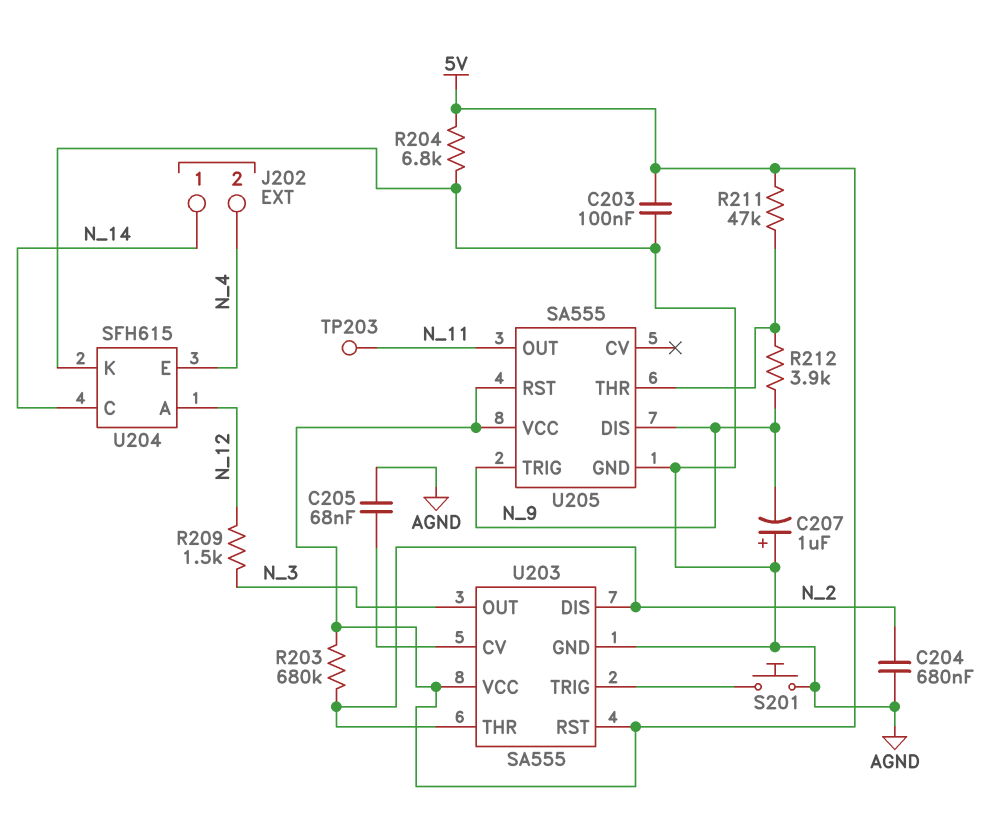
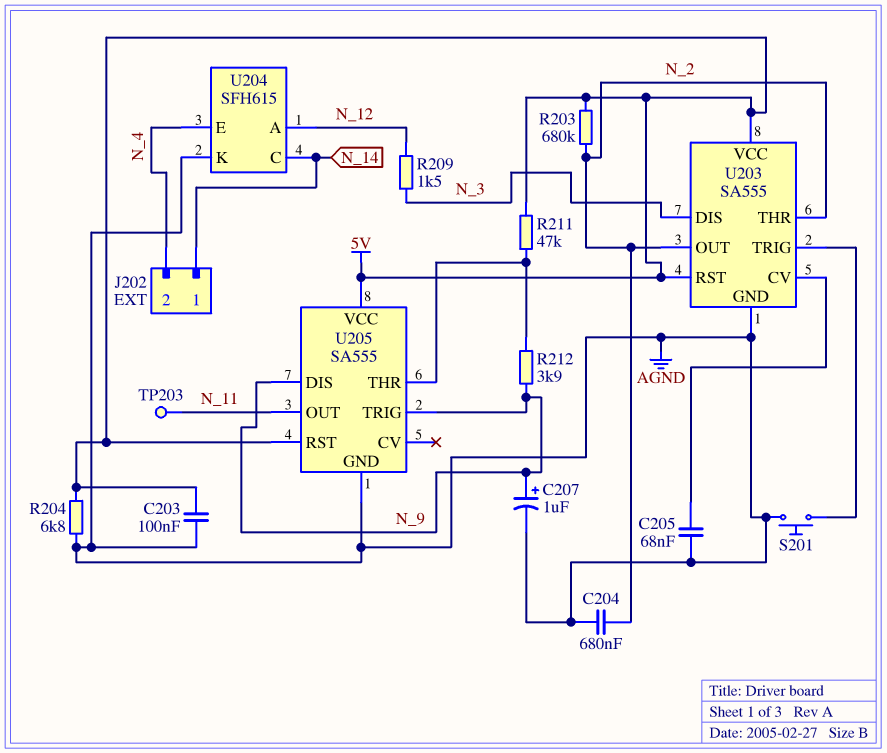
C207: 1uF (plus AGND, minus N_9) -> 1uF (plus N_9, minus AGND)
U203 pin DIS: N_2 -> N_3
U203 pin OUT: N_3 -> N_2

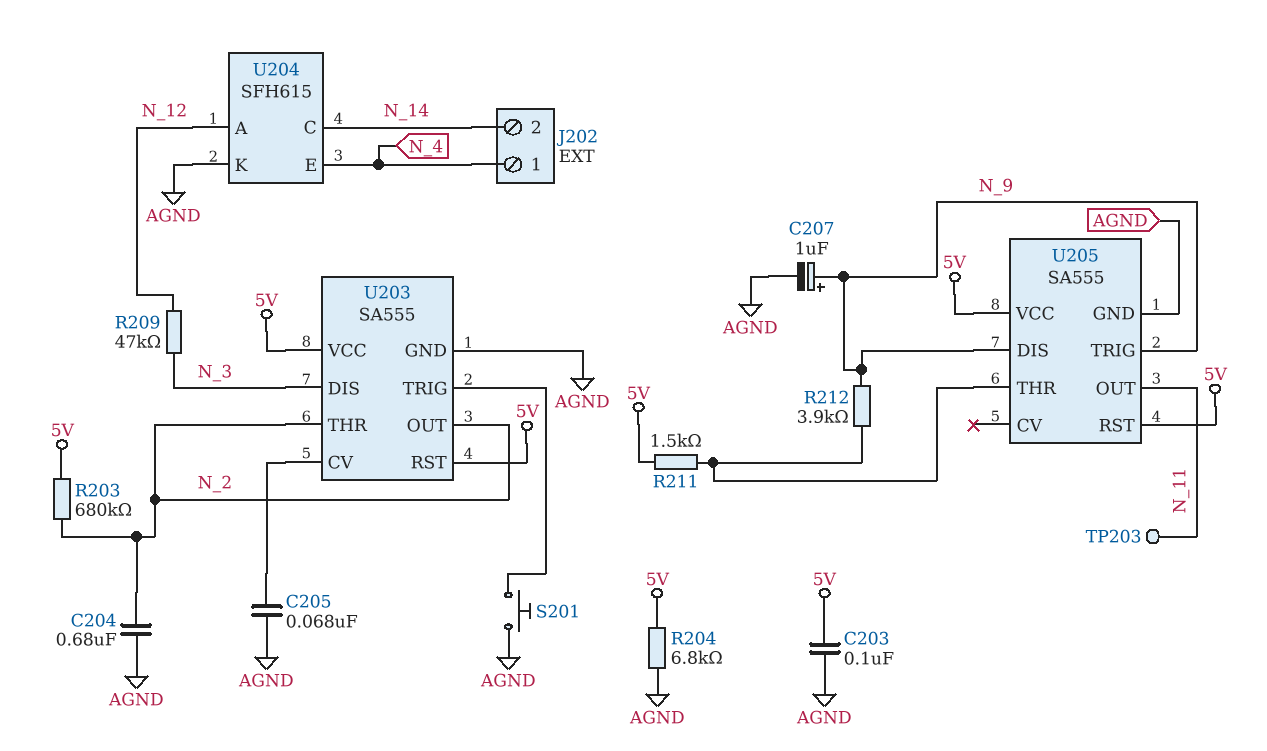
J202 pin 1: N_14 -> N_4
J202 pin 2: N_4 -> N_14
R209: 1.5k (N_3, N_12) -> 47k (N_3, N_12)
R211: 47k (5V, U205/THR) -> 1.5k (5V, U205/THR)

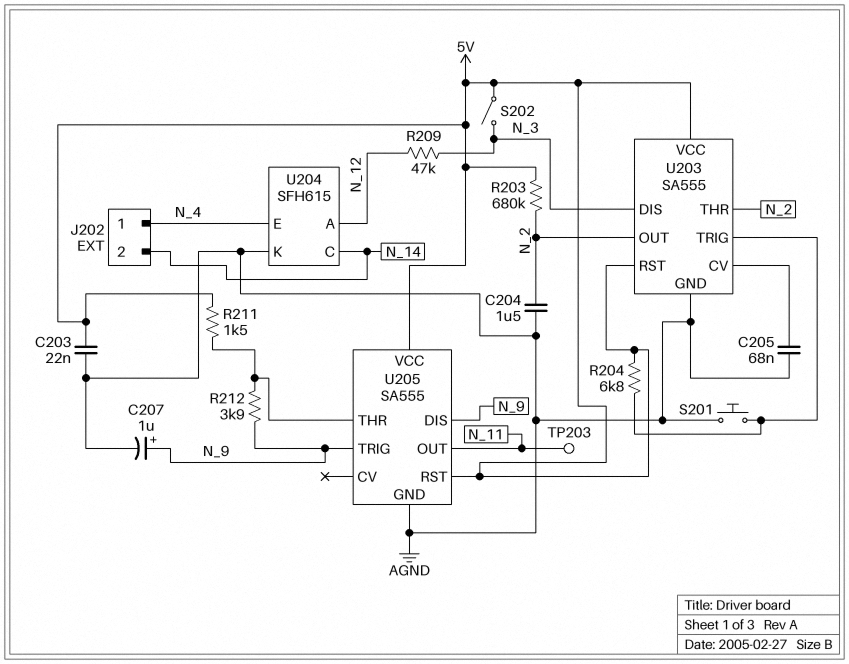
C203: 100nF (5V, AGND) -> 22nF (5V, AGND)
C204: 680nF (AGND, N_2) -> 1.5uF (AGND, N_2)
R204: 6.8k (5V, AGND) -> 6.8k (5V, U203/TRIG)
S202: none -> switch (5V, N_3)

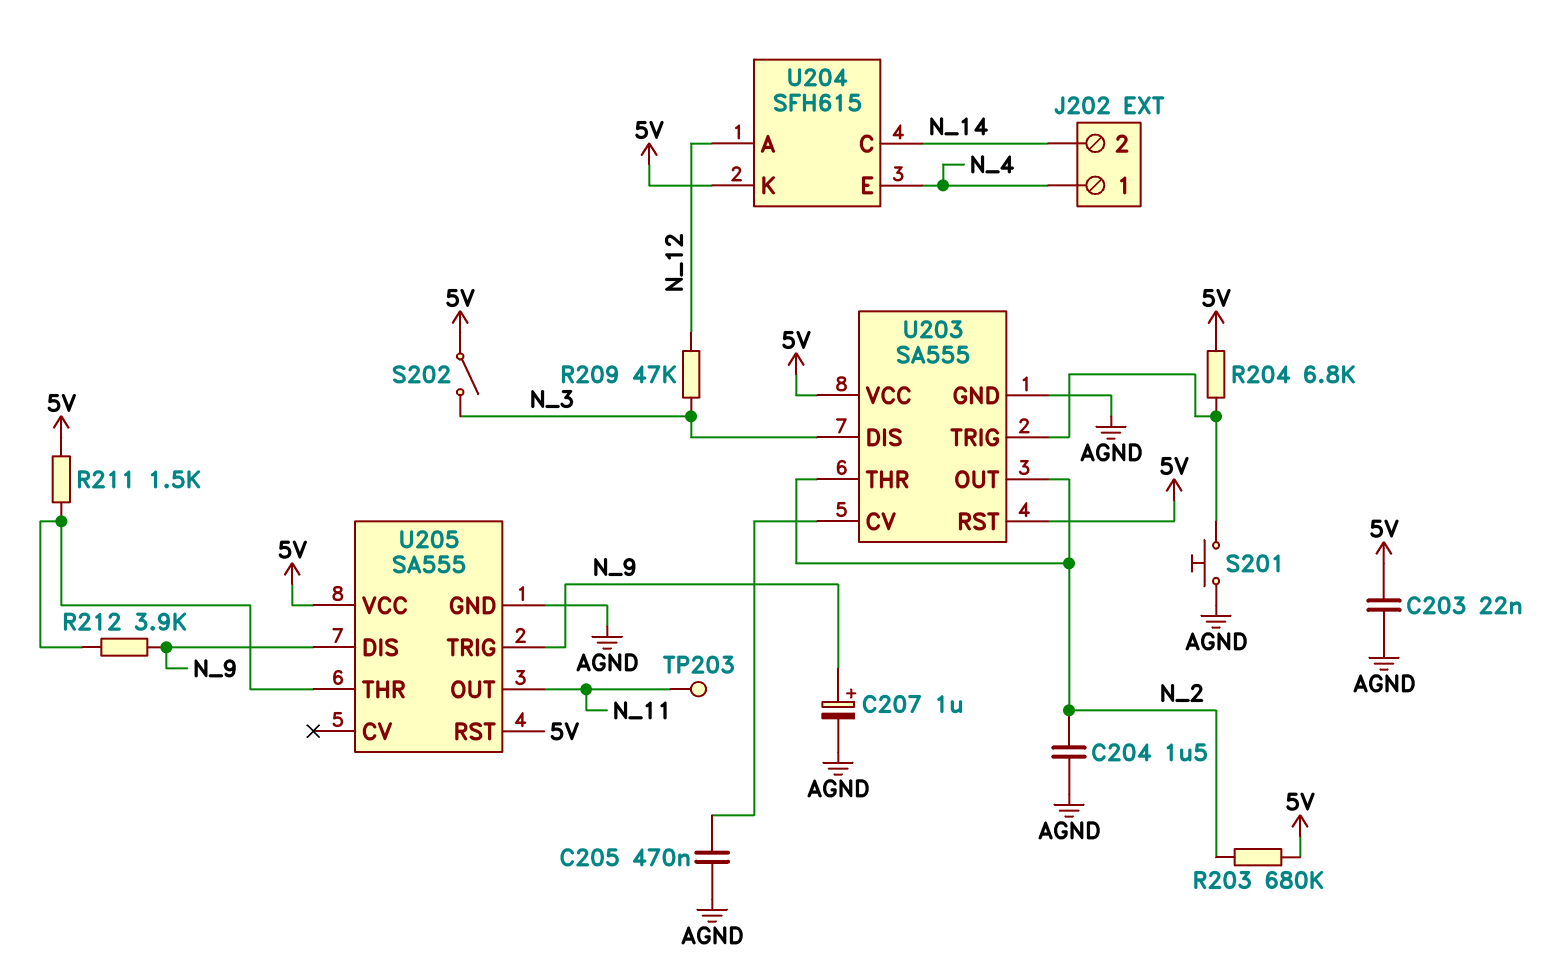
C205: 68nF (AGND, U203/CV) -> 470nF (AGND, U203/CV)
U204 pin K: AGND -> 5V

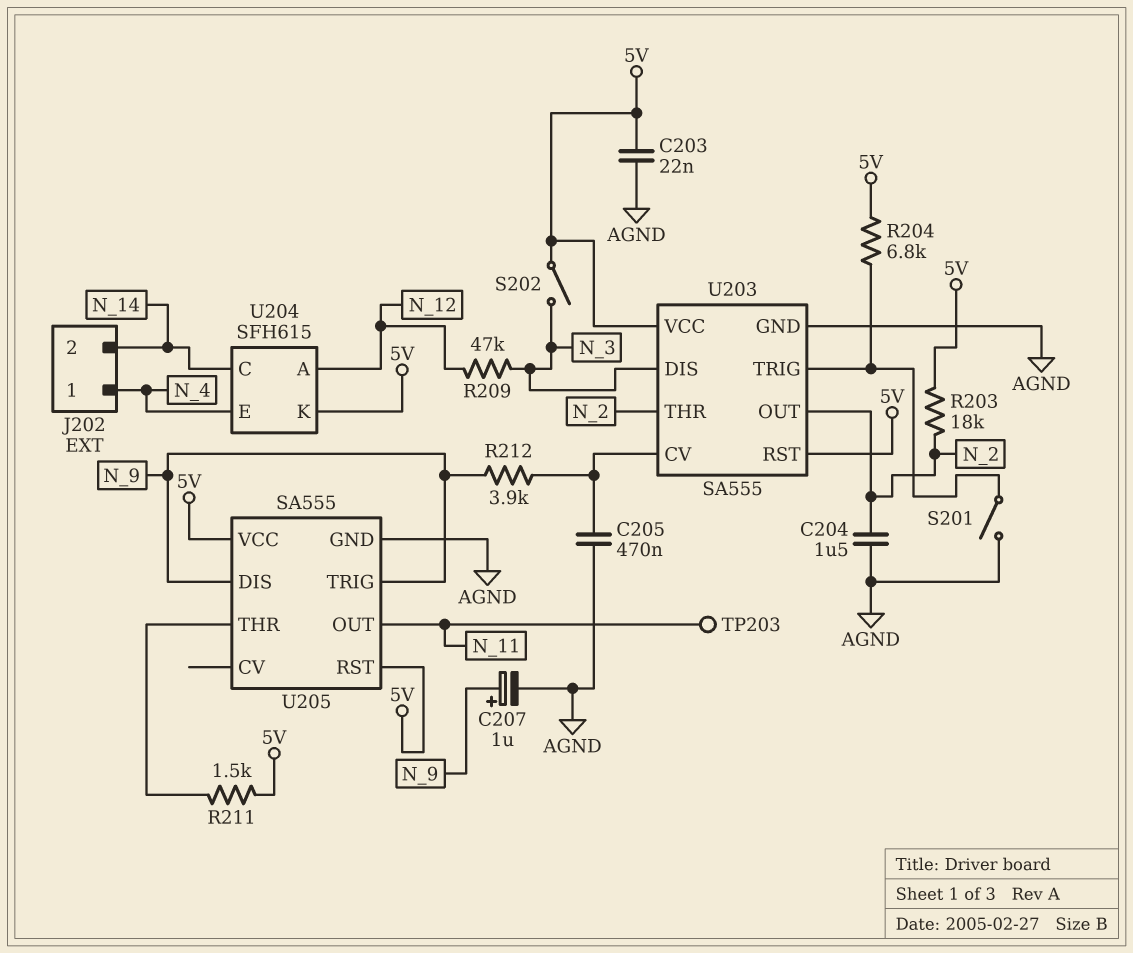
R203: 680k (5V, N_2) -> 18k (5V, N_2)
R212: 3.9k (N_9, U205/THR) -> 3.9k (N_9, U203/CV)
S201: button (AGND, U203/TRIG) -> switch (AGND, U203/TRIG)

